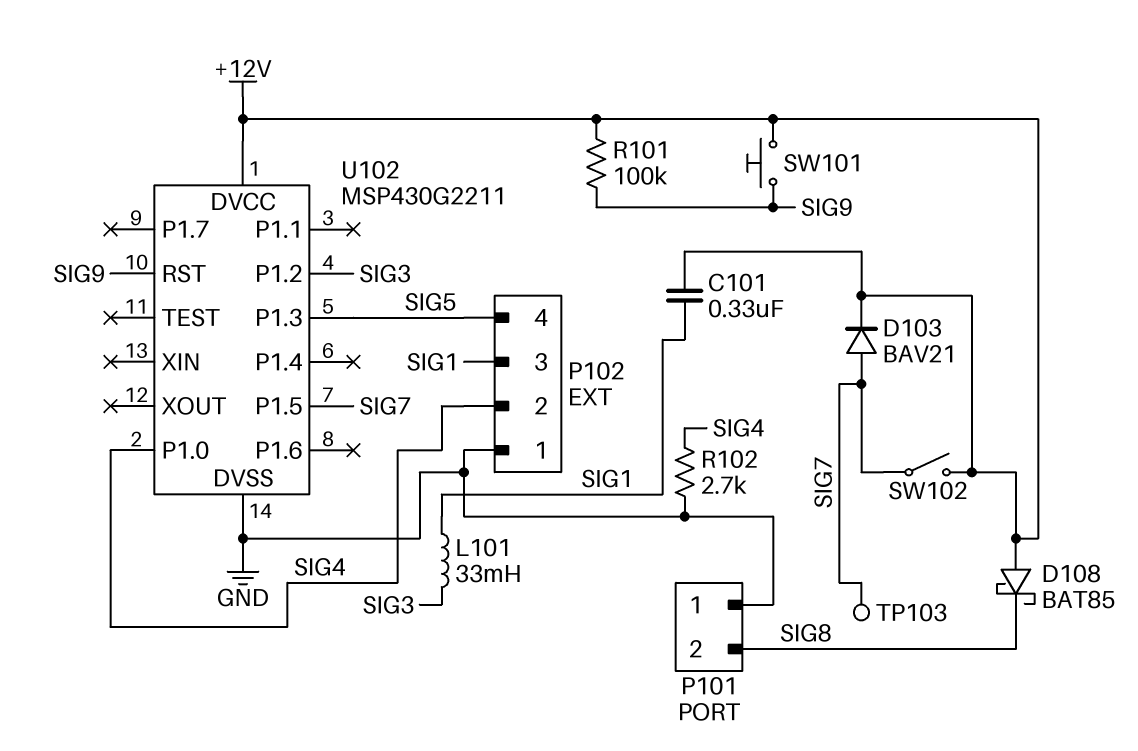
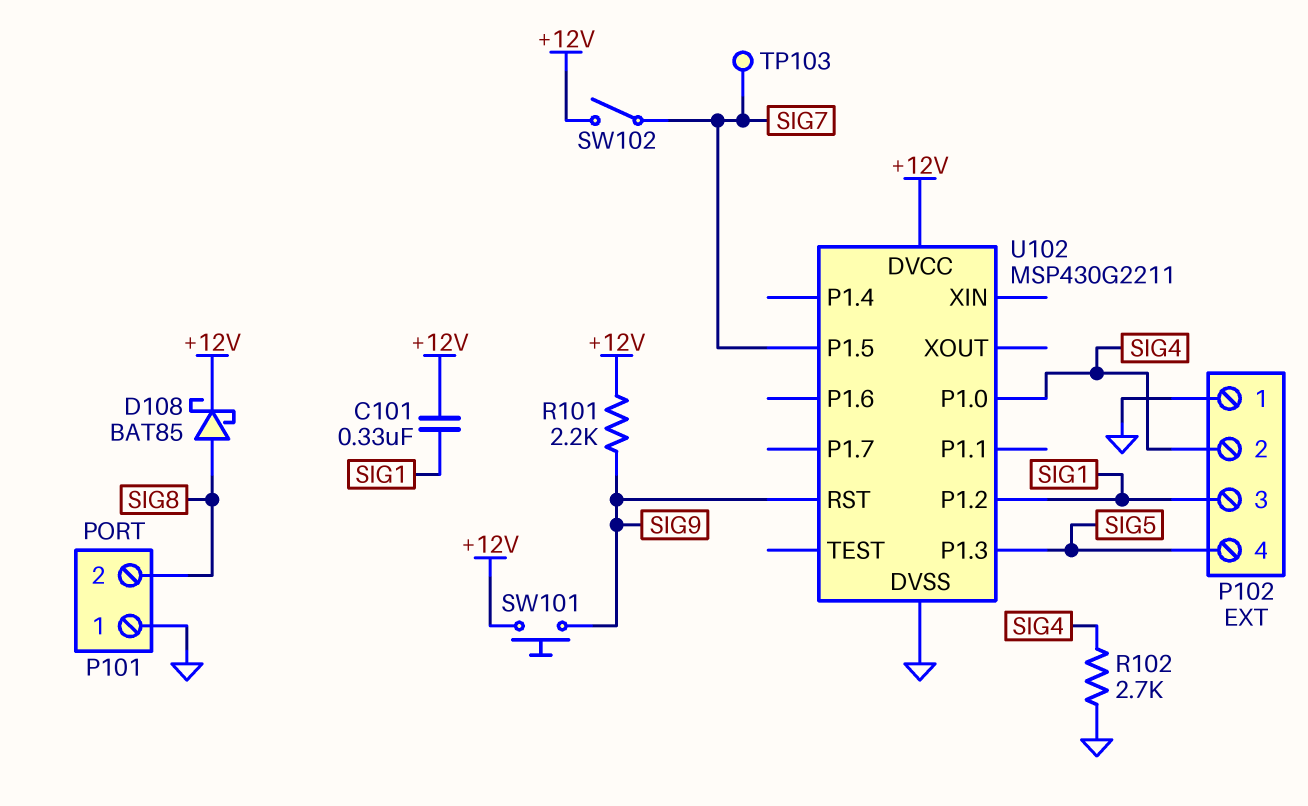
D103: diode BAV21 (A SIG7, K +12V) -> none
D108: schottky BAT85 (A +12V, K SIG8) -> schottky BAT85 (A SIG8, K +12V)
L101: 33mH (SIG1, SIG3) -> none
R101: 100k (+12V, SIG9) -> 2.2k (+12V, SIG9)
U102 pin P1.2: SIG3 -> SIG1

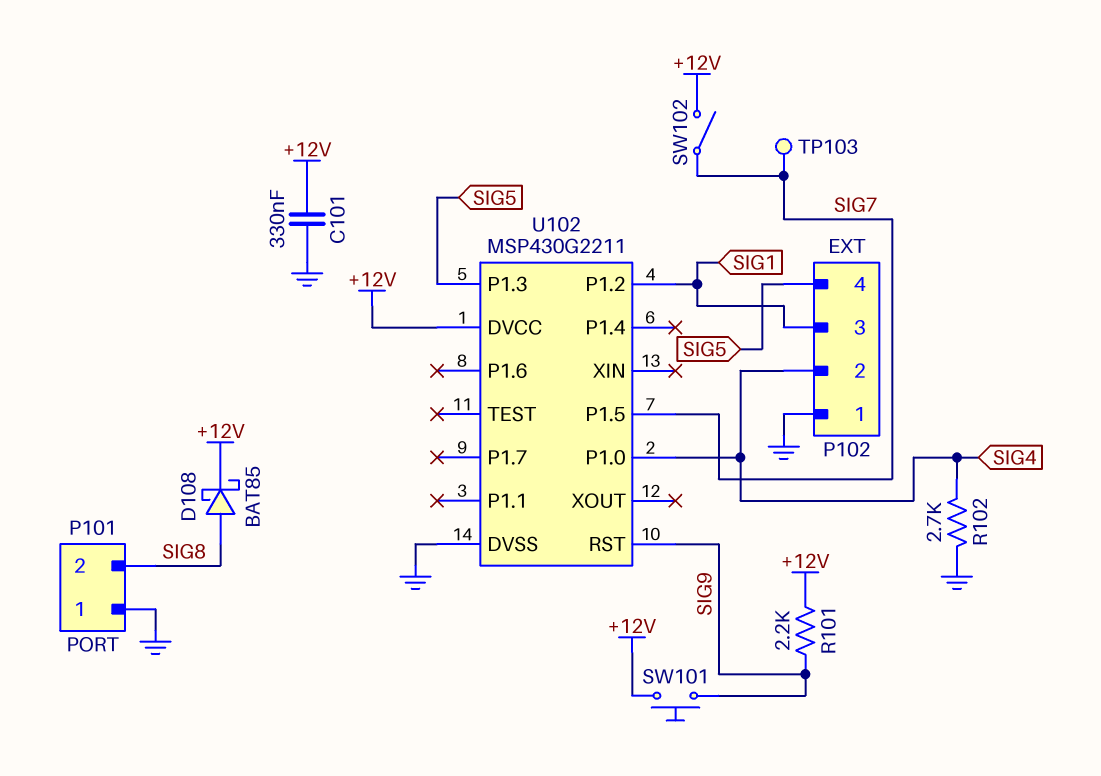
C101: 330nF (+12V, SIG1) -> 330nF (+12V, GND)

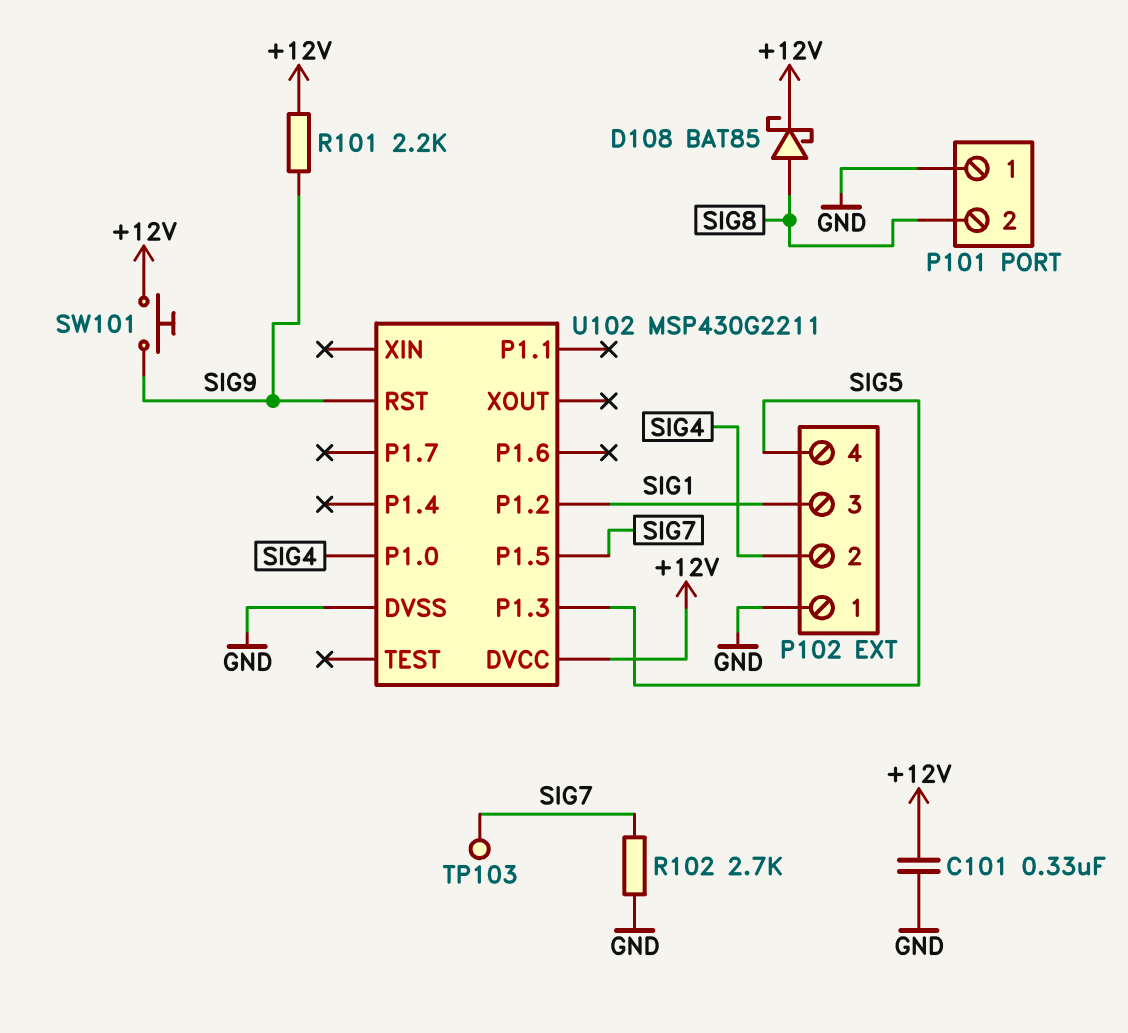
R102: 2.7k (GND, SIG4) -> 2.7k (GND, SIG7)
SW102: switch (+12V, SIG7) -> none

